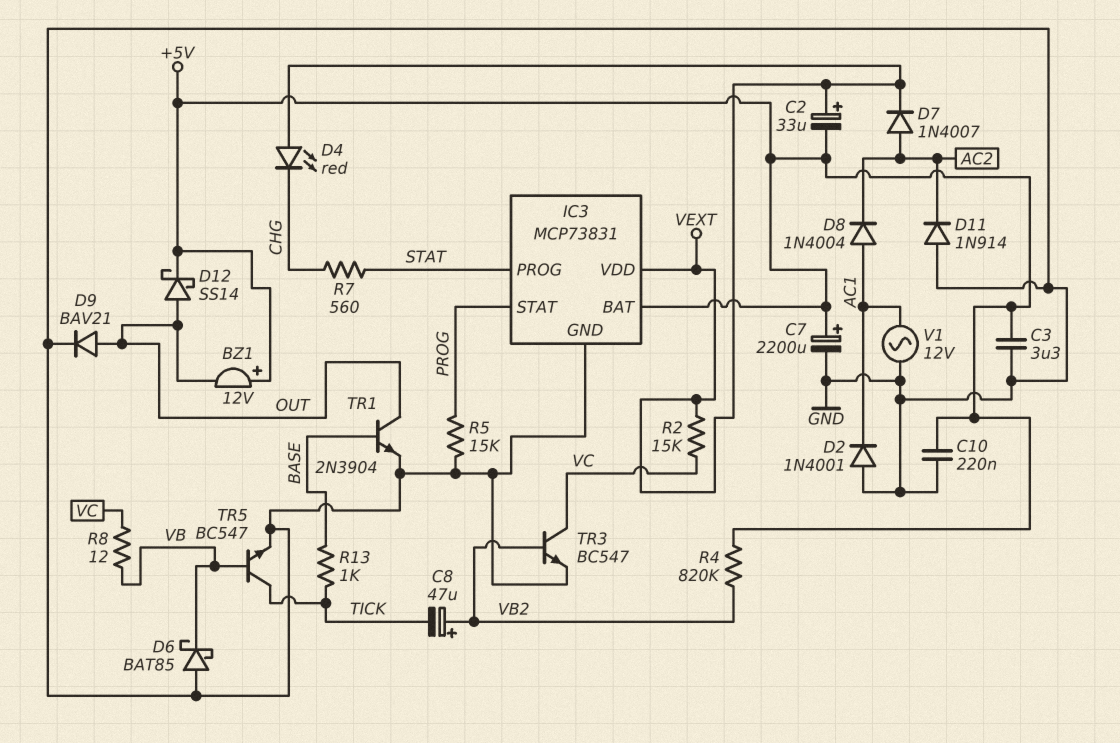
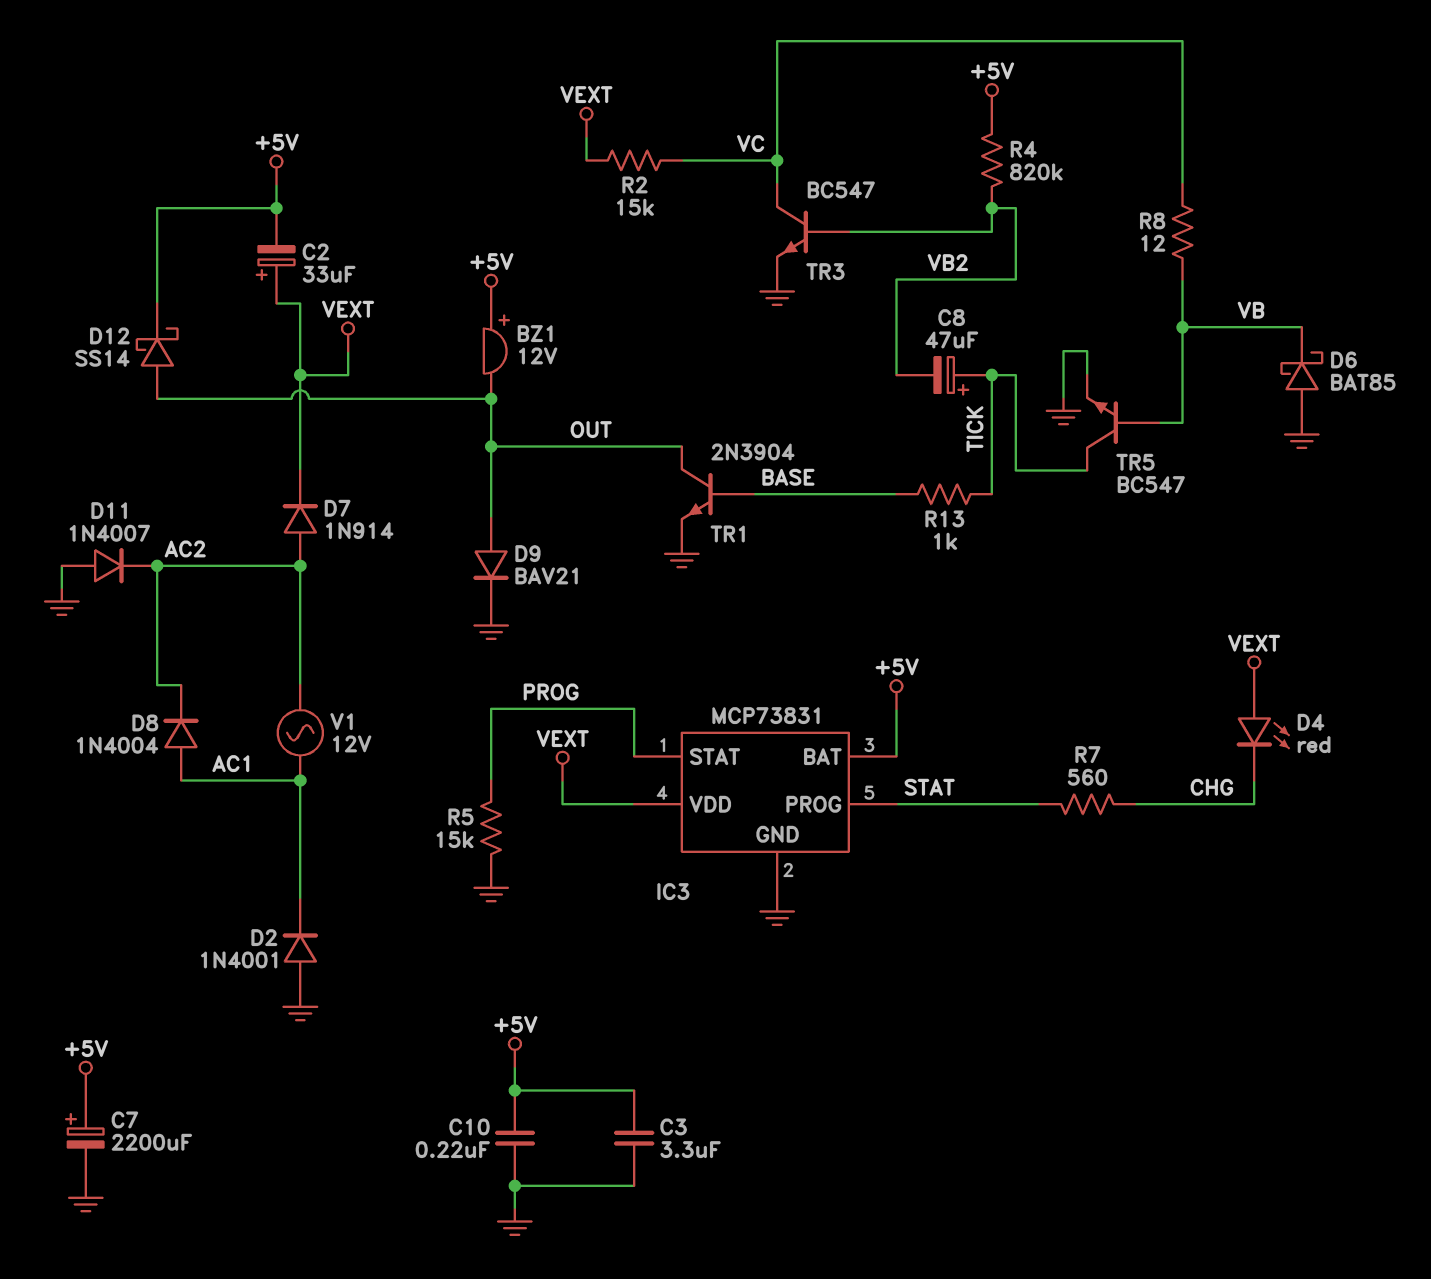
C8: 47uF (plus VB2, minus TICK) -> 47uF (plus TICK, minus VB2)
D7: diode 1N4007 (A AC2, K VEXT) -> diode 1N914 (A AC2, K VEXT)
D11: diode 1N914 (A GND, K AC2) -> diode 1N4007 (A GND, K AC2)
V1: AC 12V (AC1, GND) -> AC 12V (AC1, AC2)

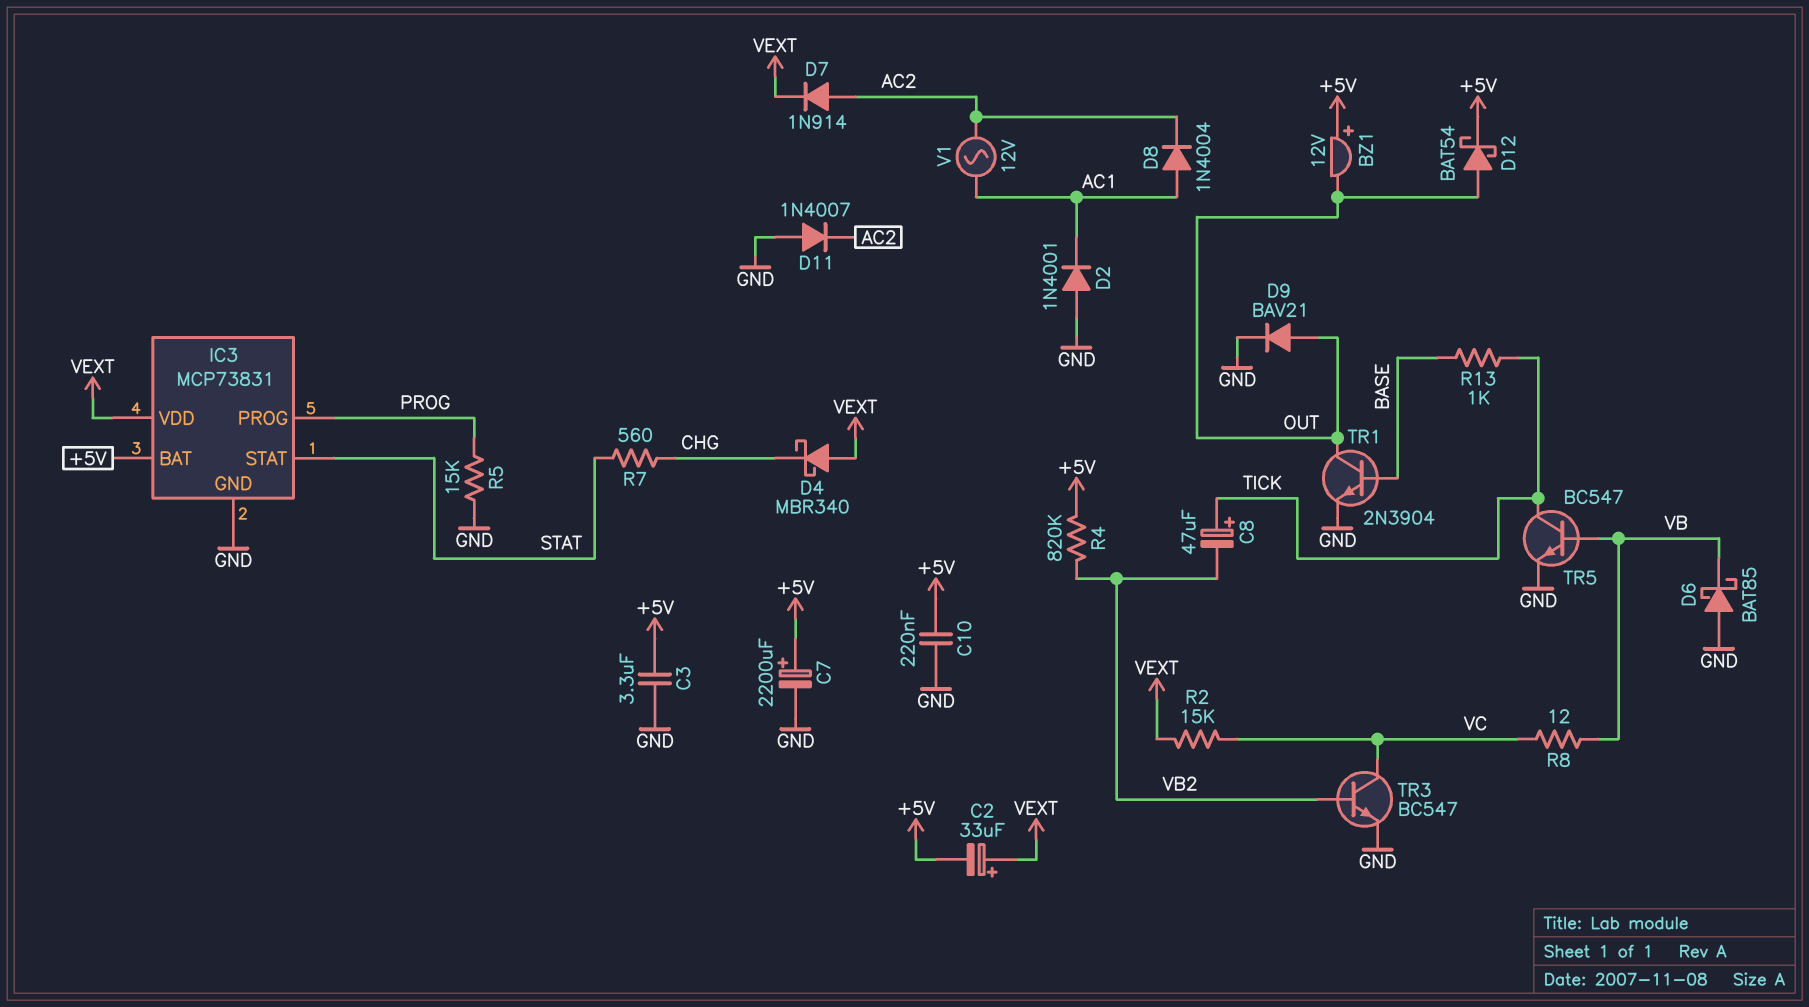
D4: LED red (A VEXT, K CHG) -> schottky MBR340 (A VEXT, K CHG)
D12: schottky SS14 (A OUT, K +5V) -> schottky BAT54 (A OUT, K +5V)
IC3 pin PROG: STAT -> PROG
IC3 pin STAT: PROG -> STAT

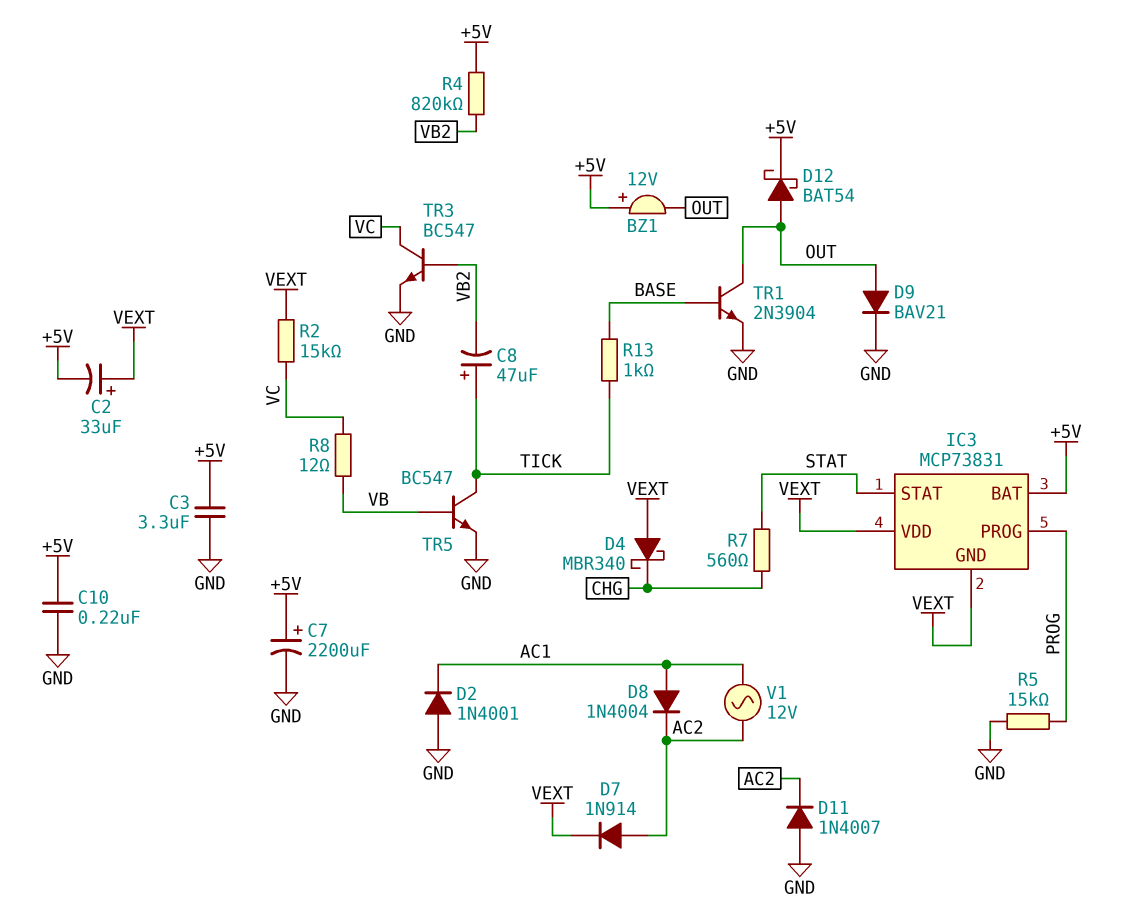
D6: schottky BAT85 (A GND, K VB) -> none
IC3 pin GND: GND -> VEXT

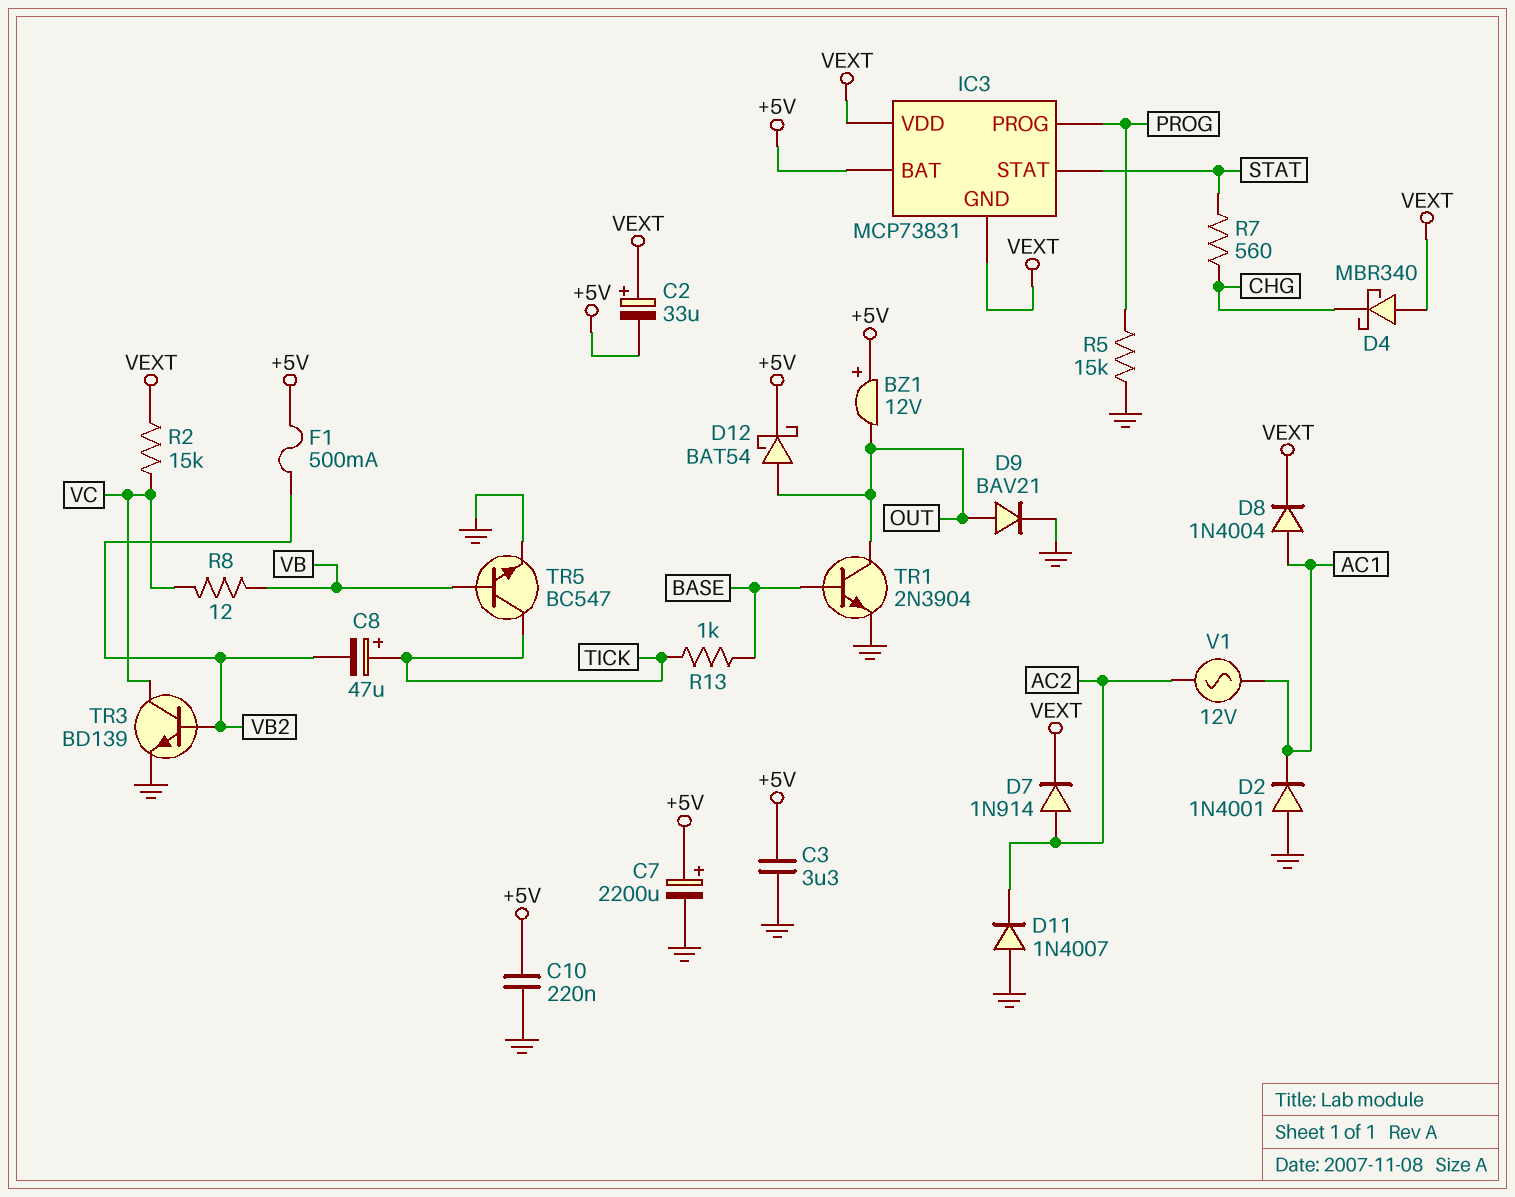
D8: diode 1N4004 (A AC1, K AC2) -> diode 1N4004 (A AC1, K VEXT)
F1: none -> 500mA (+5V, VB2)
R4: 820k (+5V, VB2) -> none
TR3: NPN BC547 (B VB2, C VC, E GND) -> NPN BD139 (B VB2, C VC, E GND)

